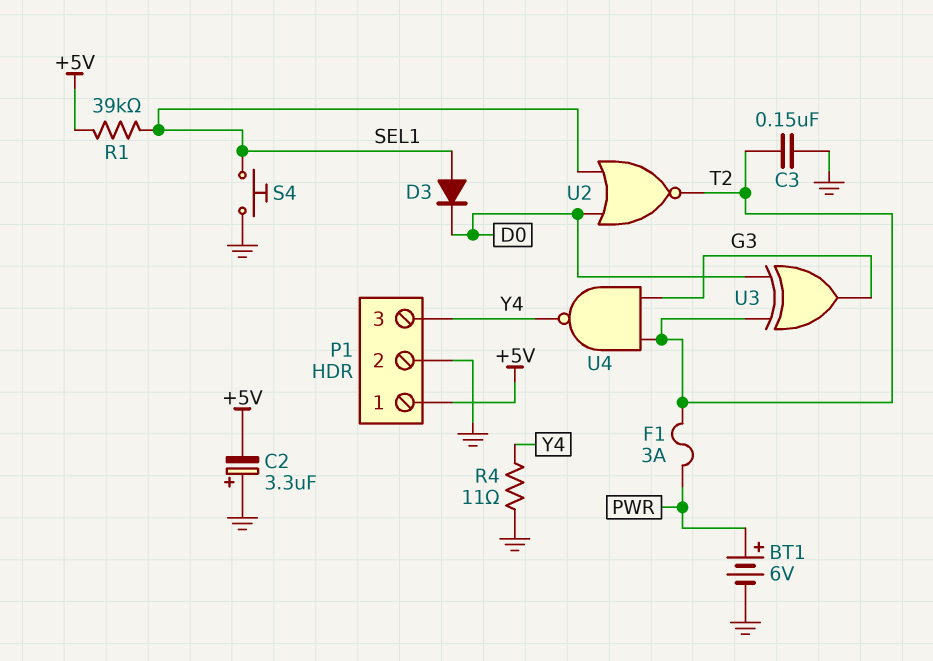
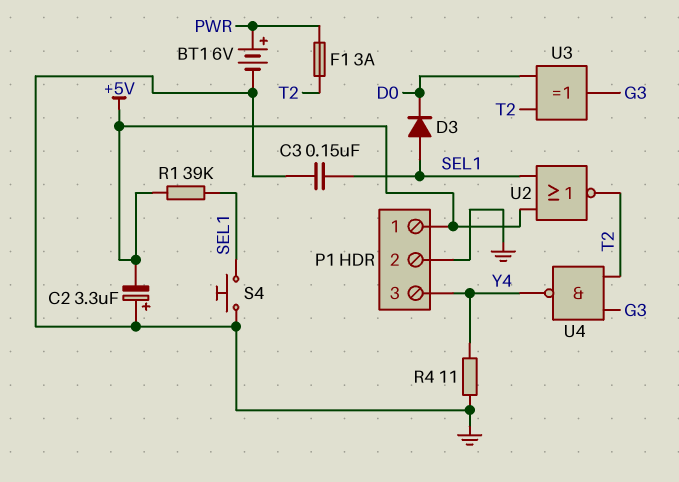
C3: 150nF (GND, T2) -> 150nF (GND, SEL1)
U2: NOR (in D0, in SEL1, out T2) -> NOR (in +5V, in SEL1, out T2)

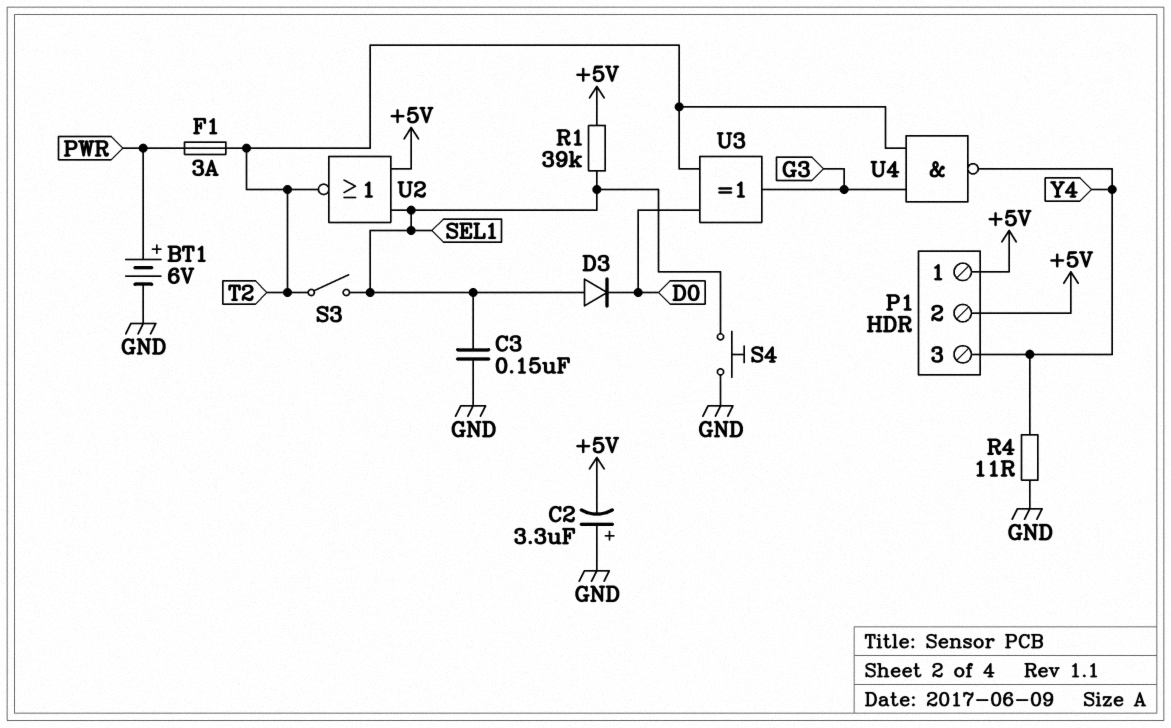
P1 pin 2: GND -> +5V
S3: none -> switch (SEL1, T2)

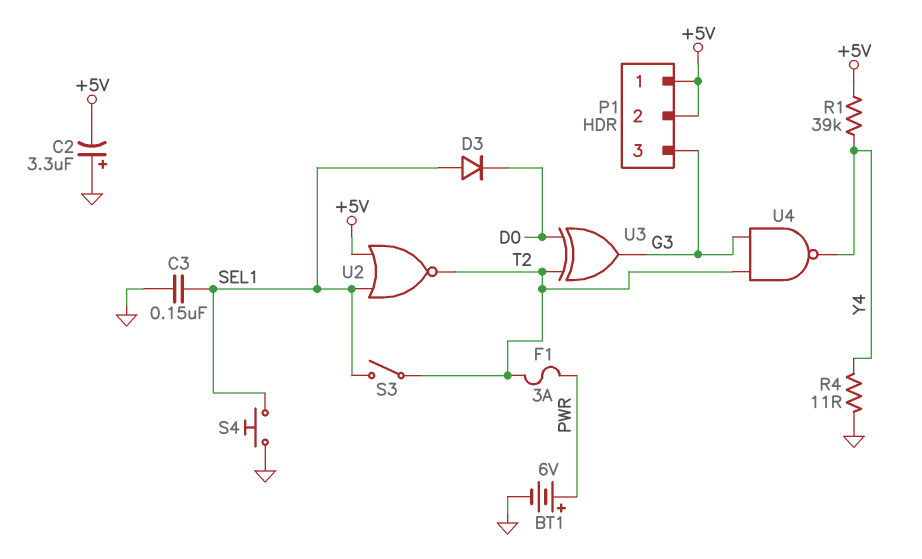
P1 pin 3: Y4 -> G3
R1: 39k (+5V, SEL1) -> 39k (+5V, Y4)

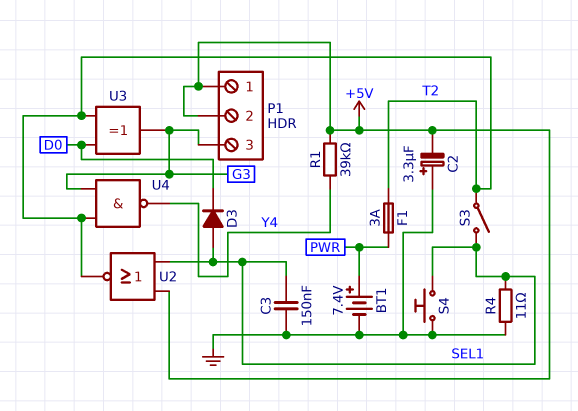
BT1: 6V (plus PWR, minus GND) -> 7.4V (plus PWR, minus GND)
R4: 11 (GND, Y4) -> 11 (GND, SEL1)

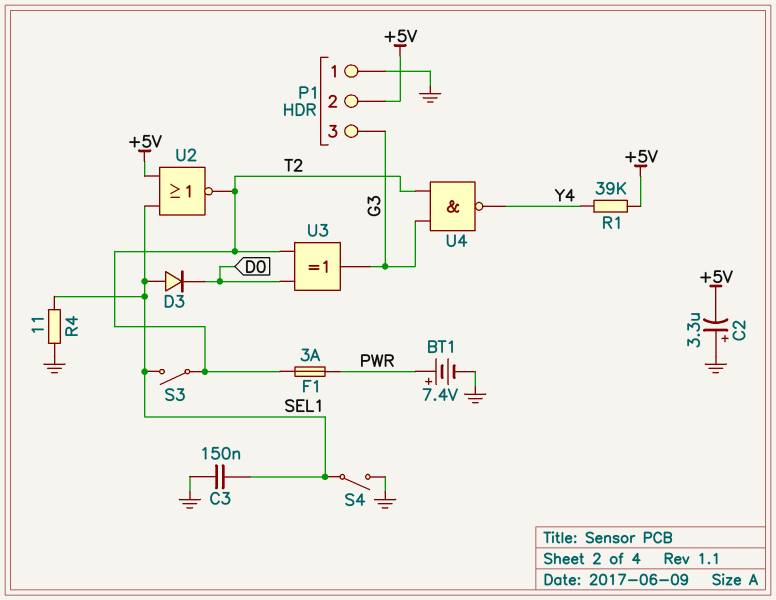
P1 pin 1: +5V -> GND
S4: button (GND, SEL1) -> switch (GND, SEL1)

